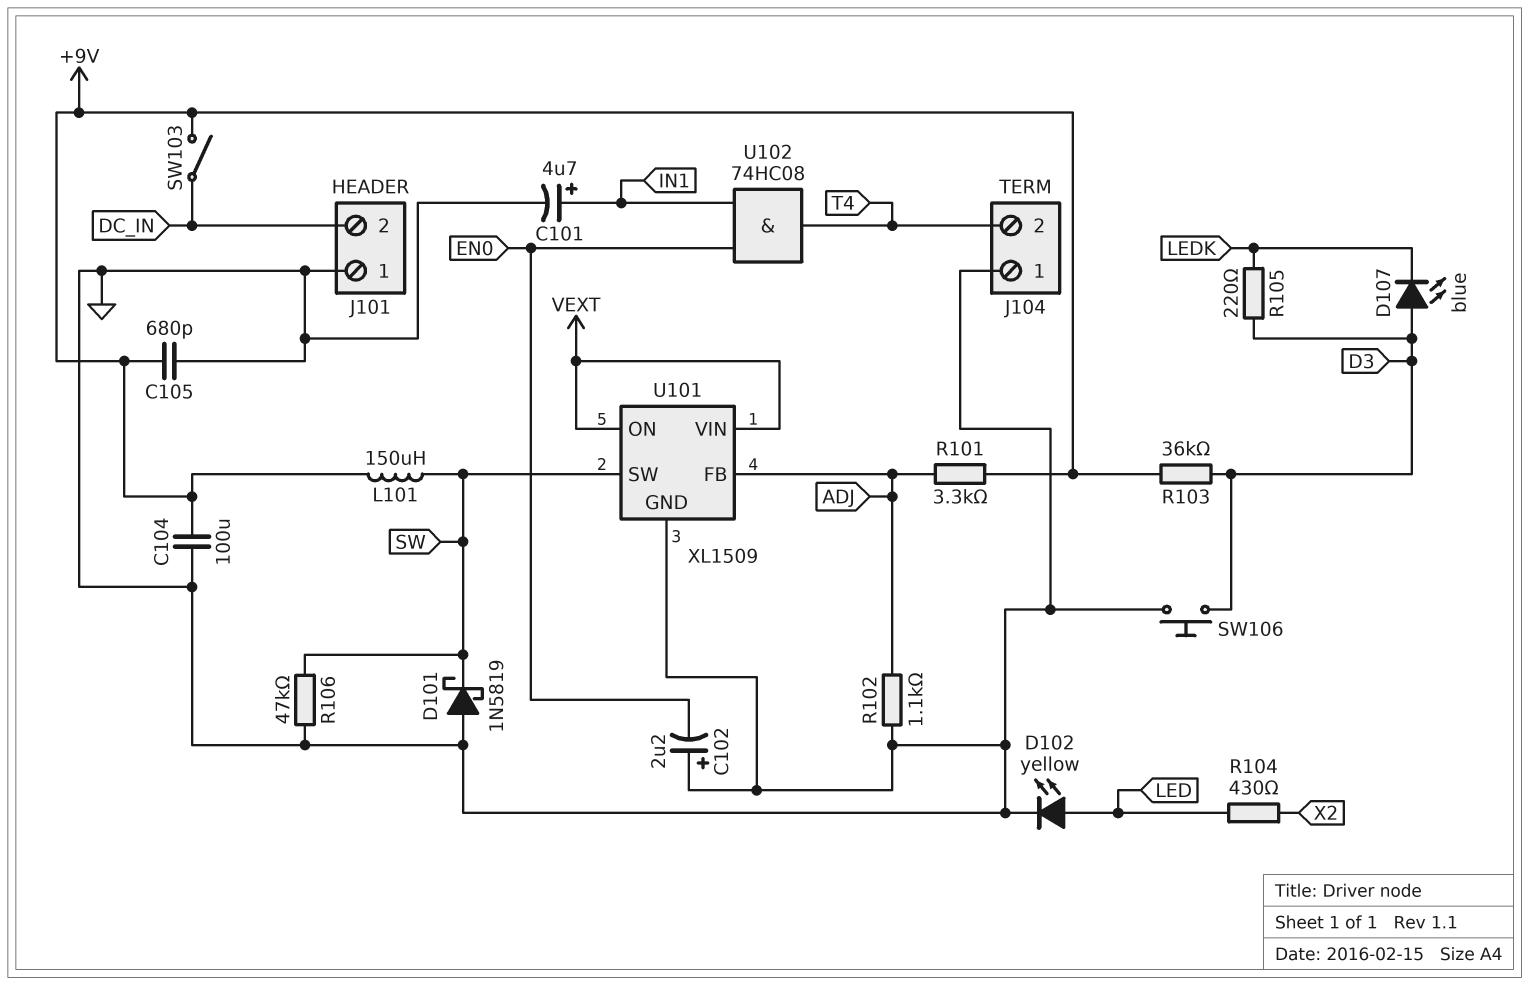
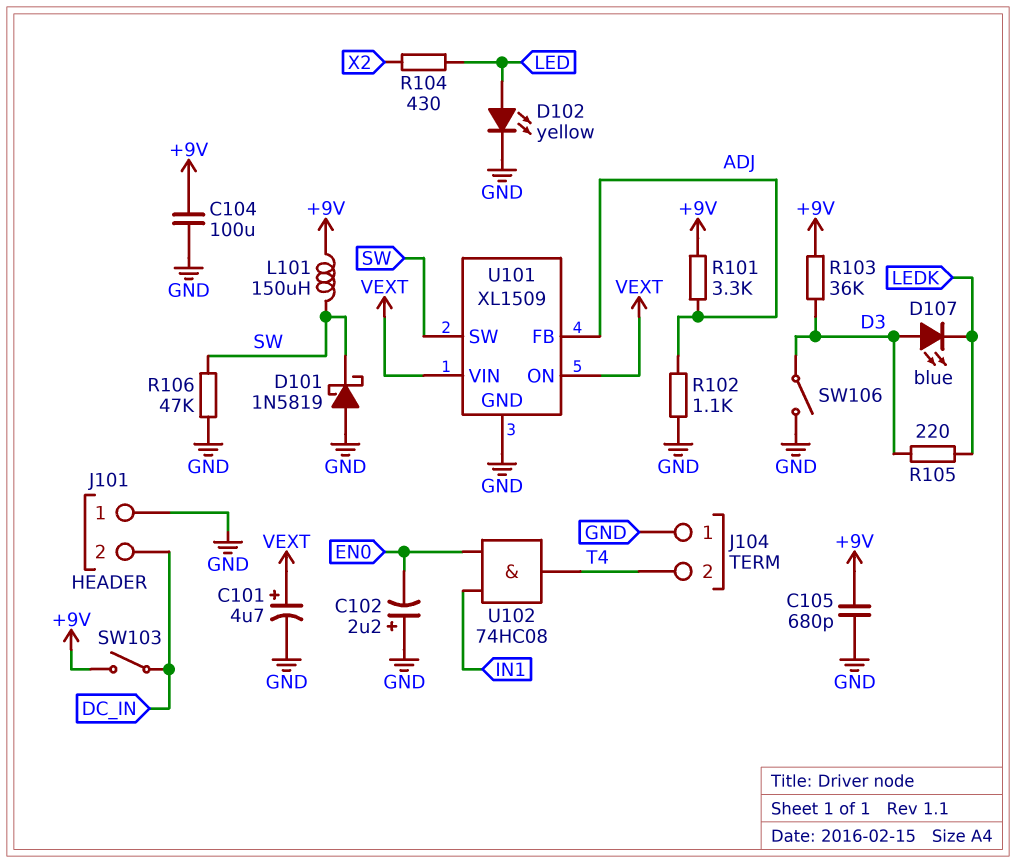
C101: 4.7uF (plus IN1, minus GND) -> 4.7uF (plus VEXT, minus GND)
SW106: button (D3, GND) -> switch (D3, GND)

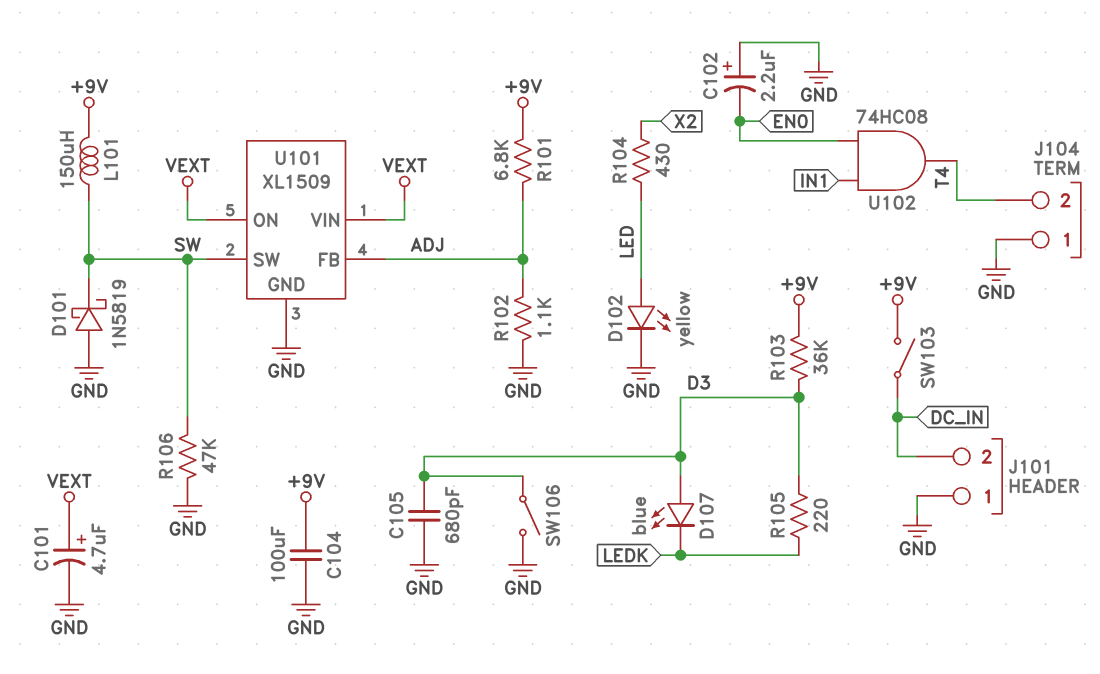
C105: 680pF (+9V, GND) -> 680pF (D3, GND)
R101: 3.3k (+9V, ADJ) -> 6.8k (+9V, ADJ)

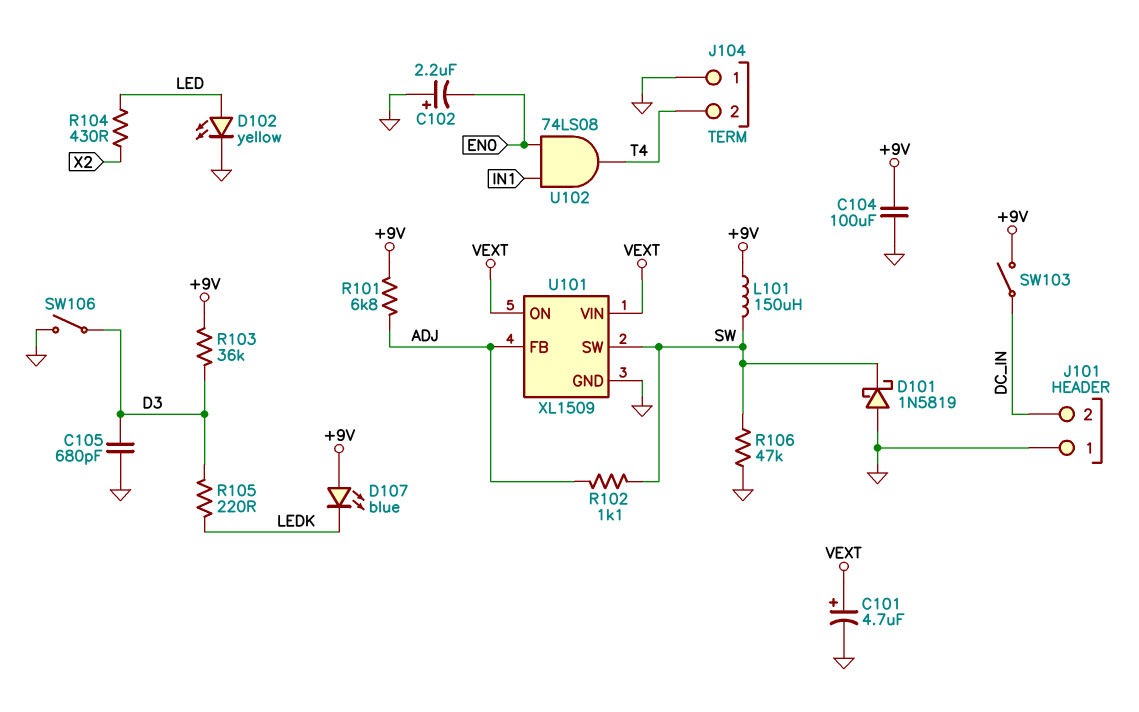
D107: LED blue (A D3, K LEDK) -> LED blue (A +9V, K LEDK)
R102: 1.1k (ADJ, GND) -> 1.1k (ADJ, SW)
U102: AND 74HC08 (in EN0, in IN1, out T4) -> AND 74LS08 (in EN0, in IN1, out T4)

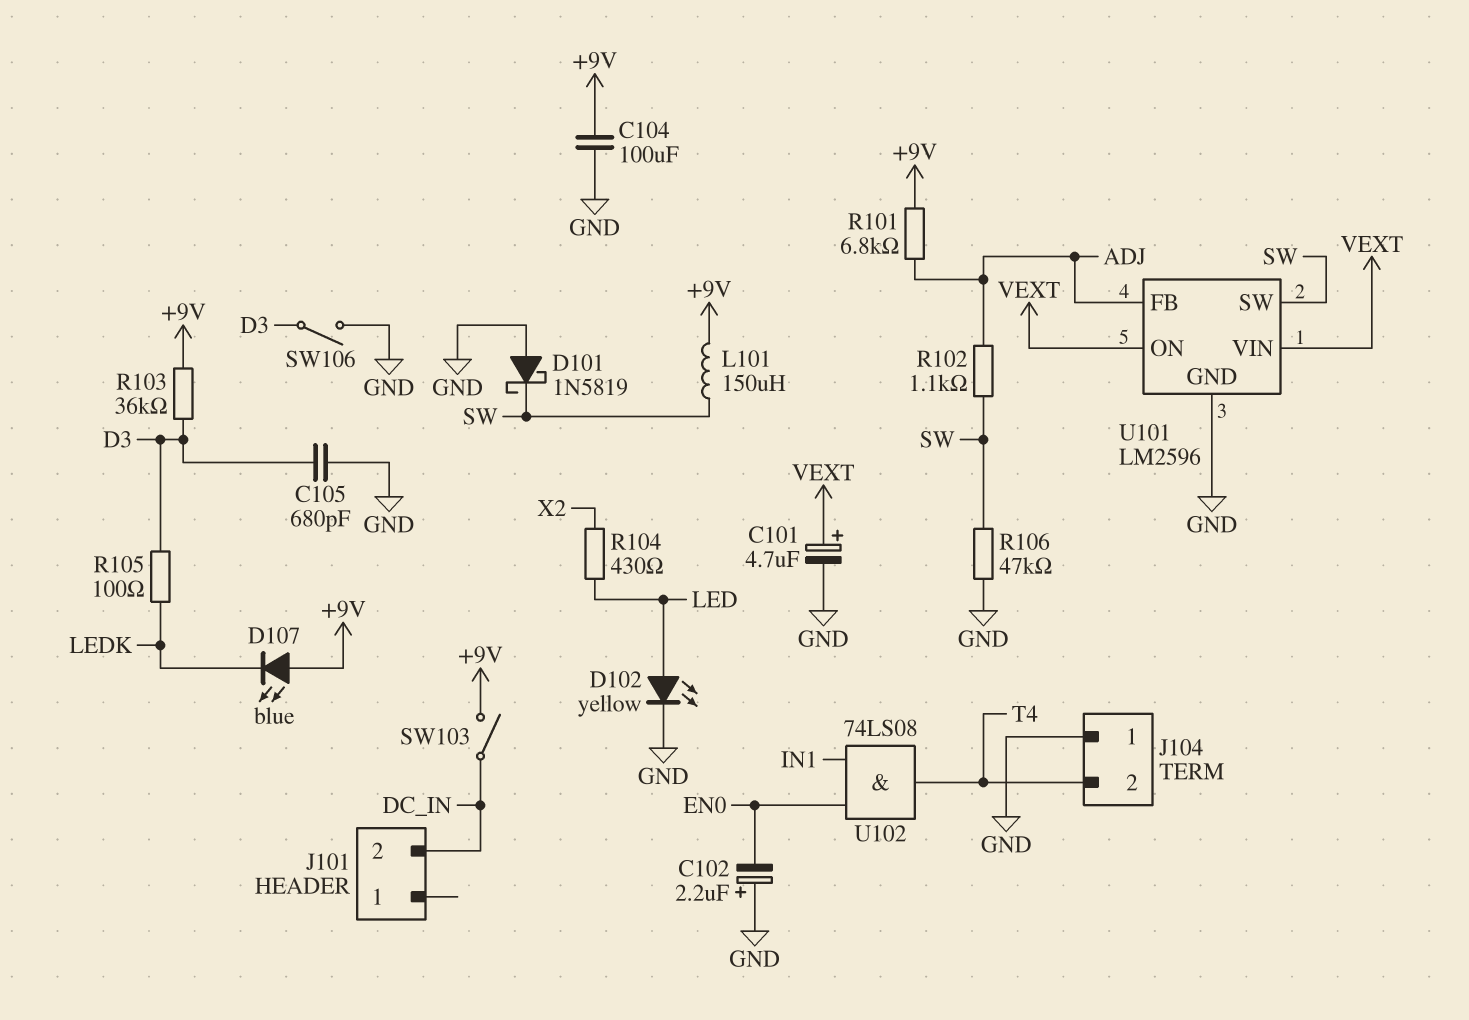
J101 pin 1: GND -> none
R105: 220 (D3, LEDK) -> 100 (D3, LEDK)
U101: XL1509 -> LM2596

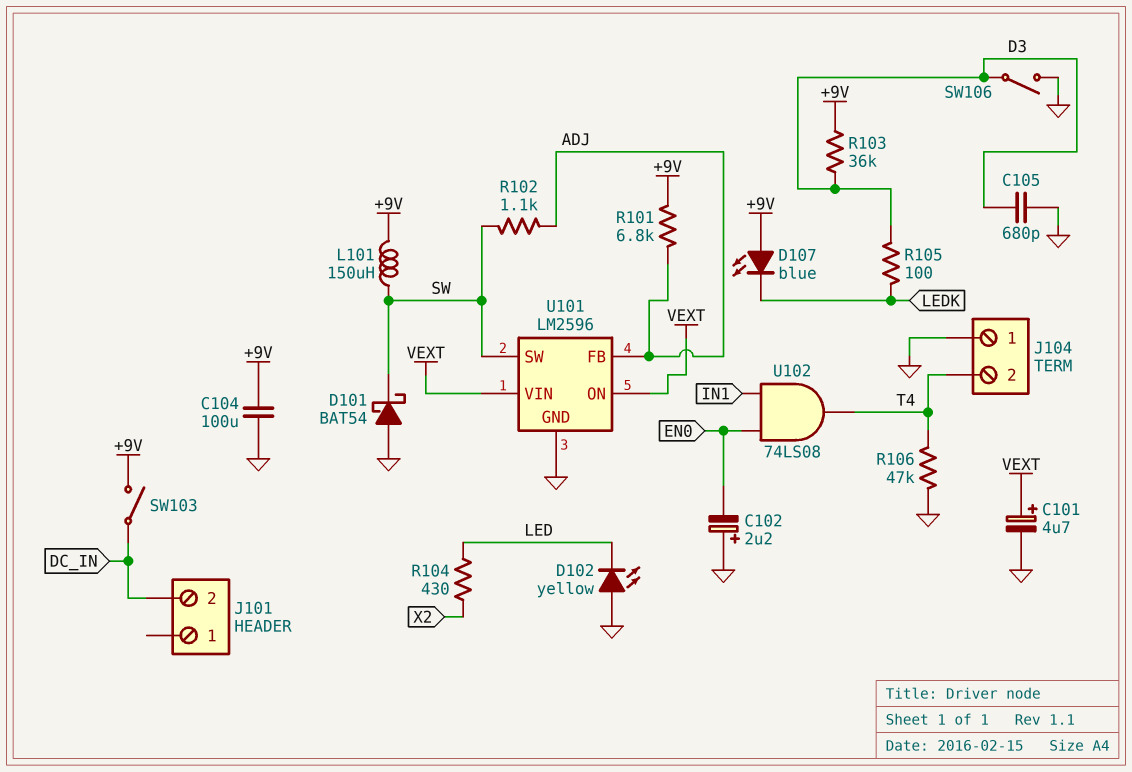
D101: schottky 1N5819 (A GND, K SW) -> schottky BAT54 (A GND, K SW)
D102: LED yellow (A LED, K GND) -> LED yellow (A GND, K LED)
R106: 47k (GND, SW) -> 47k (GND, T4)

